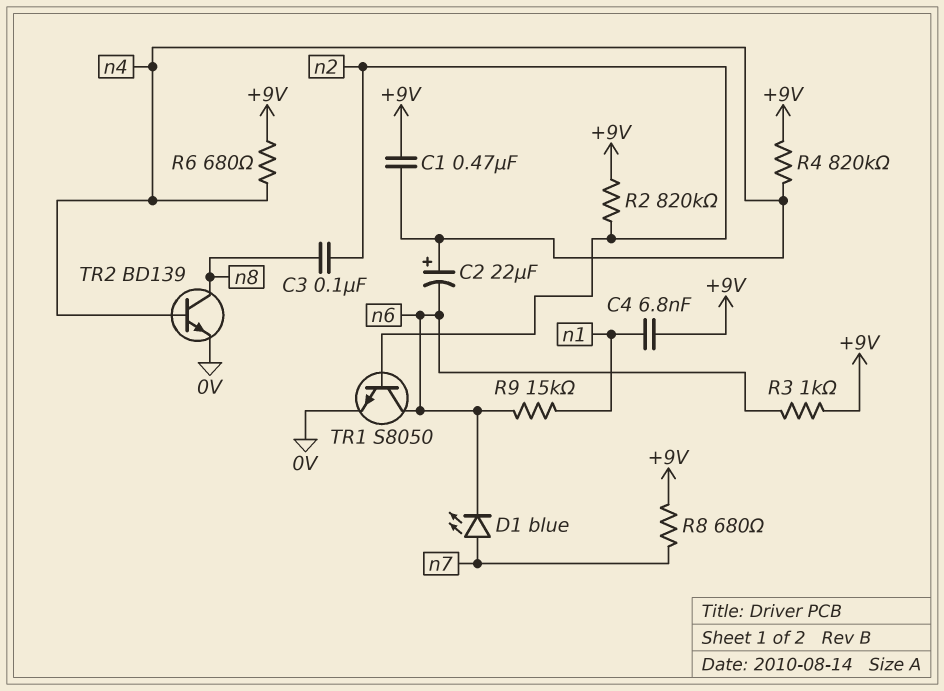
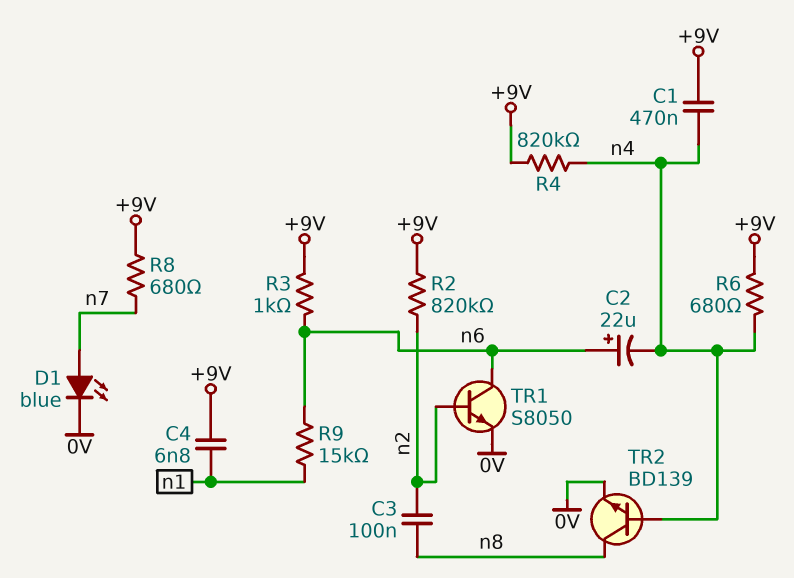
C2: 22uF (plus n4, minus n6) -> 22uF (plus n6, minus n4)
D1: LED blue (A n7, K n6) -> LED blue (A n7, K 0V)

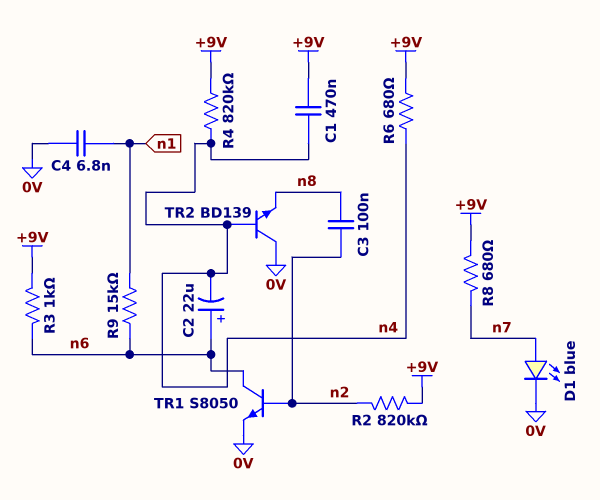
C4: 6.8nF (+9V, n1) -> 6.8nF (0V, n1)
TR2: NPN BD139 (B n4, C n8, E 0V) -> NPN BD139 (B n4, C 0V, E n8)

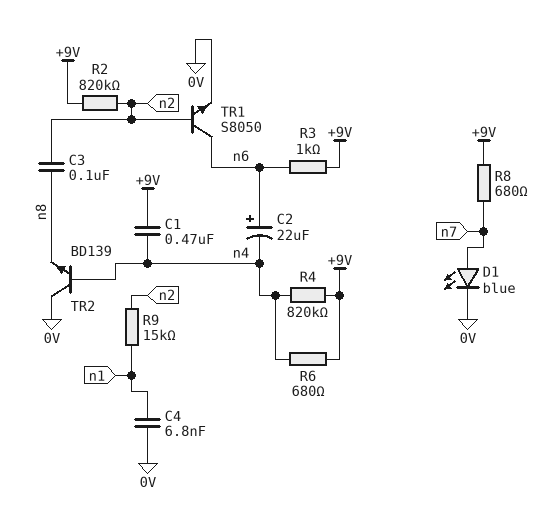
R9: 15k (n1, n6) -> 15k (n1, n2)

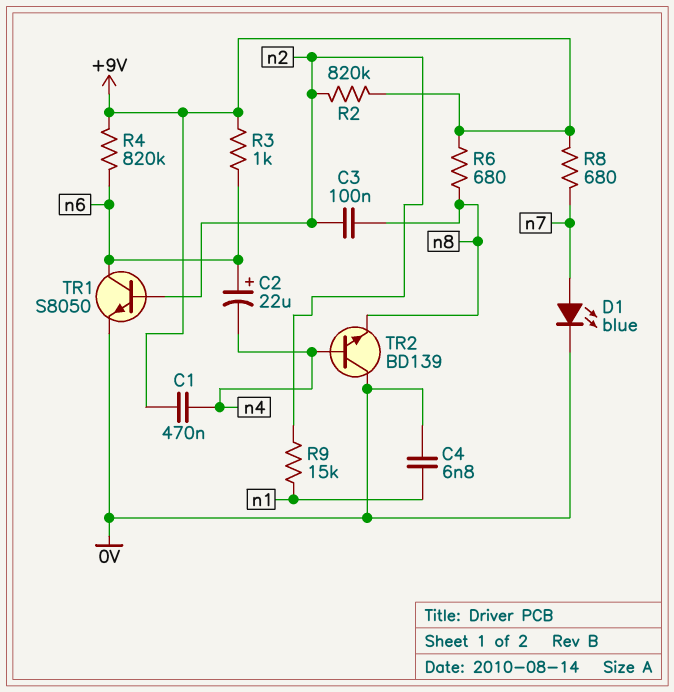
R4: 820k (+9V, n4) -> 820k (+9V, n6)
R6: 680 (+9V, n4) -> 680 (+9V, n8)

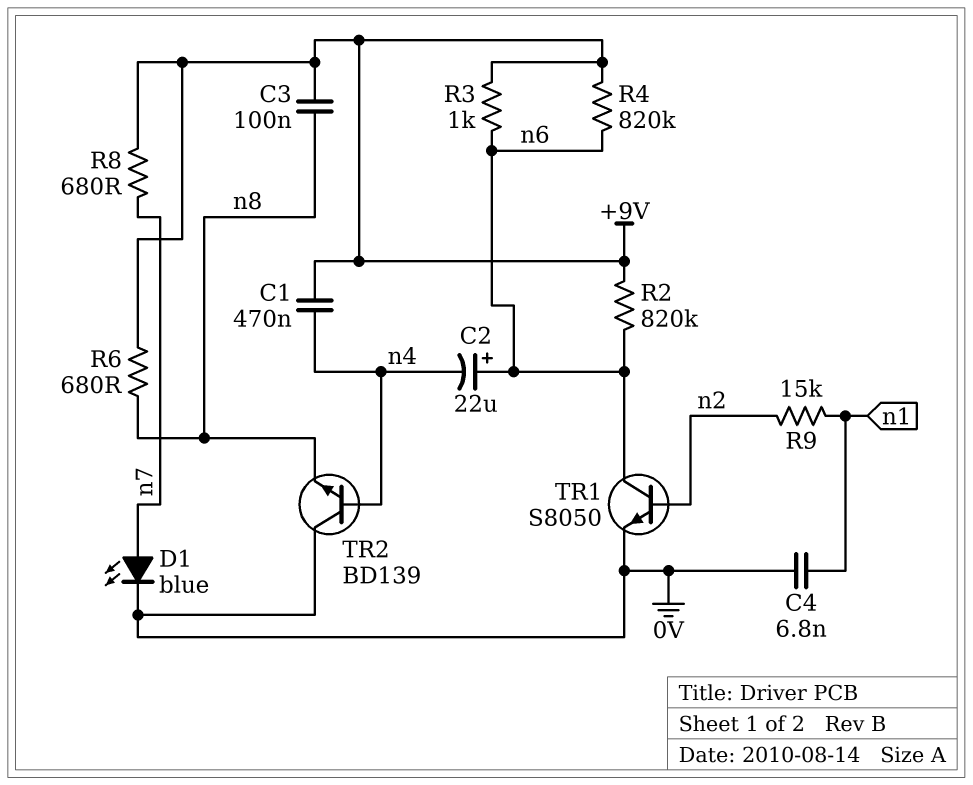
C3: 100nF (n2, n8) -> 100nF (+9V, n8)
R2: 820k (+9V, n2) -> 820k (+9V, n6)

